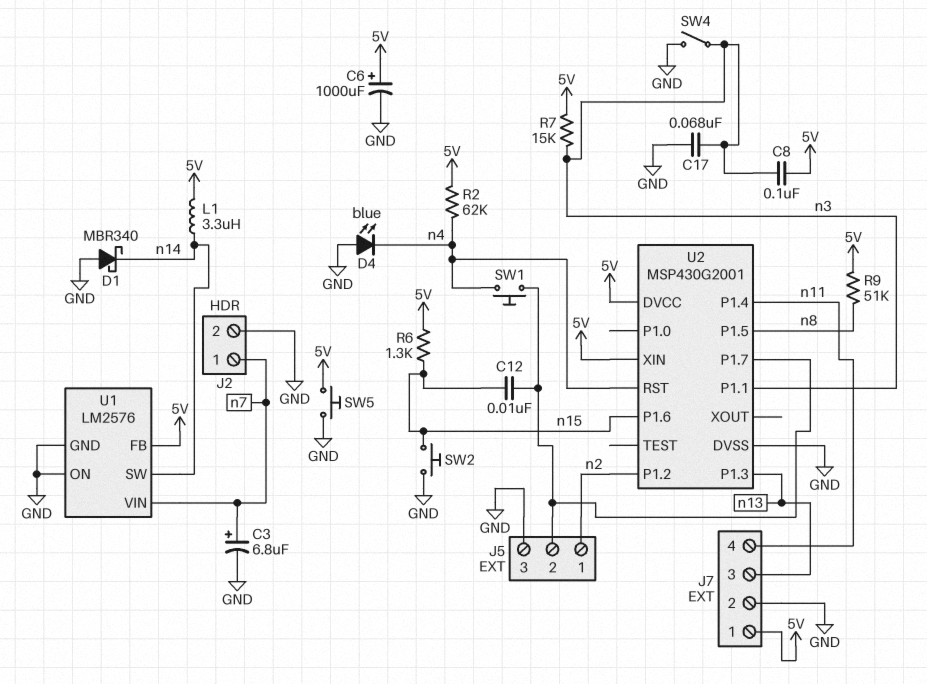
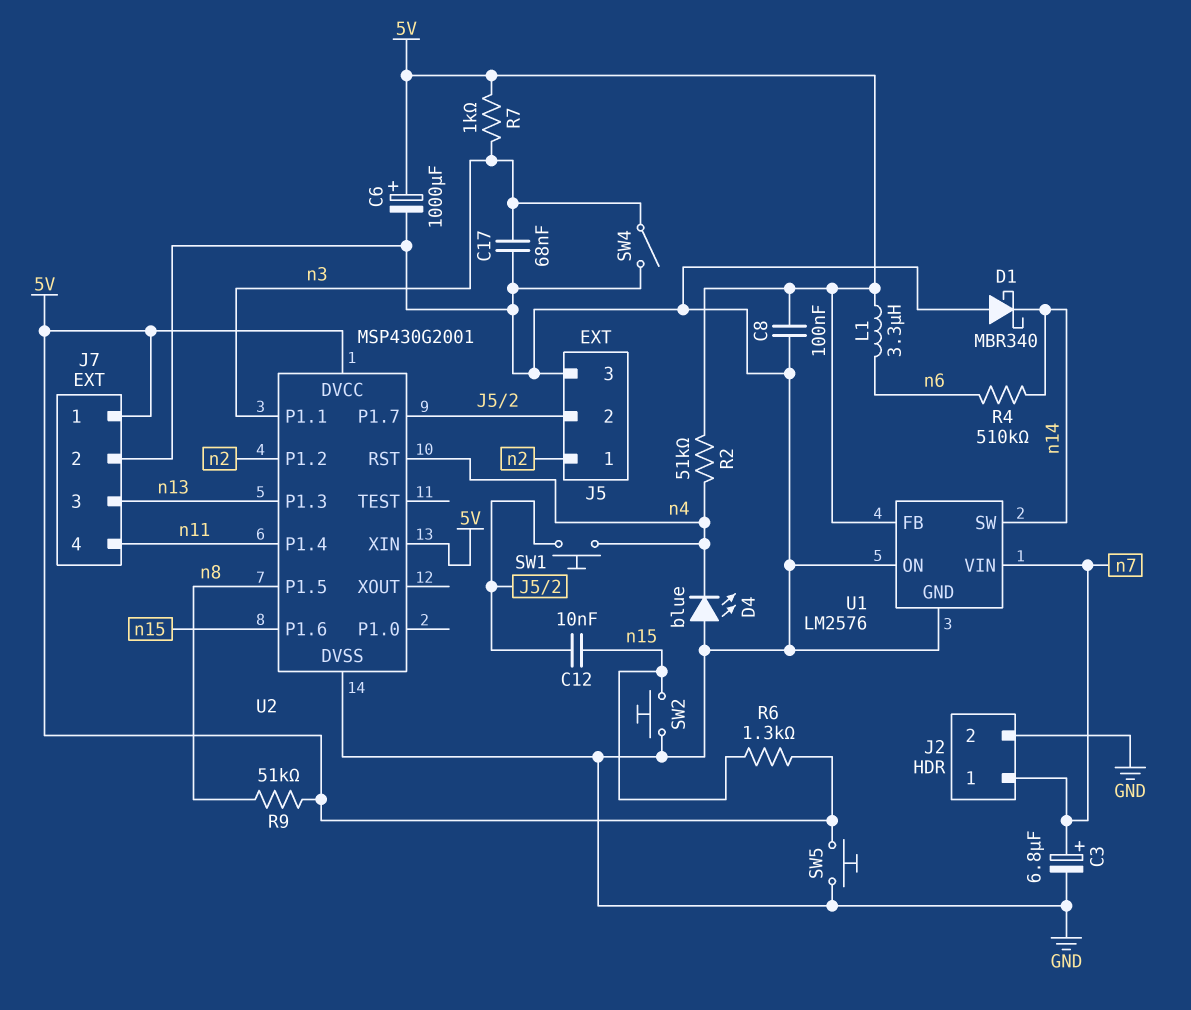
C8: 100nF (5V, n3) -> 100nF (5V, GND)
L1: 3.3uH (5V, n14) -> 3.3uH (5V, n6)
R2: 62k (5V, n4) -> 51k (5V, n4)
R4: none -> 510k (n6, n14)
R7: 15k (5V, n3) -> 1k (5V, n3)

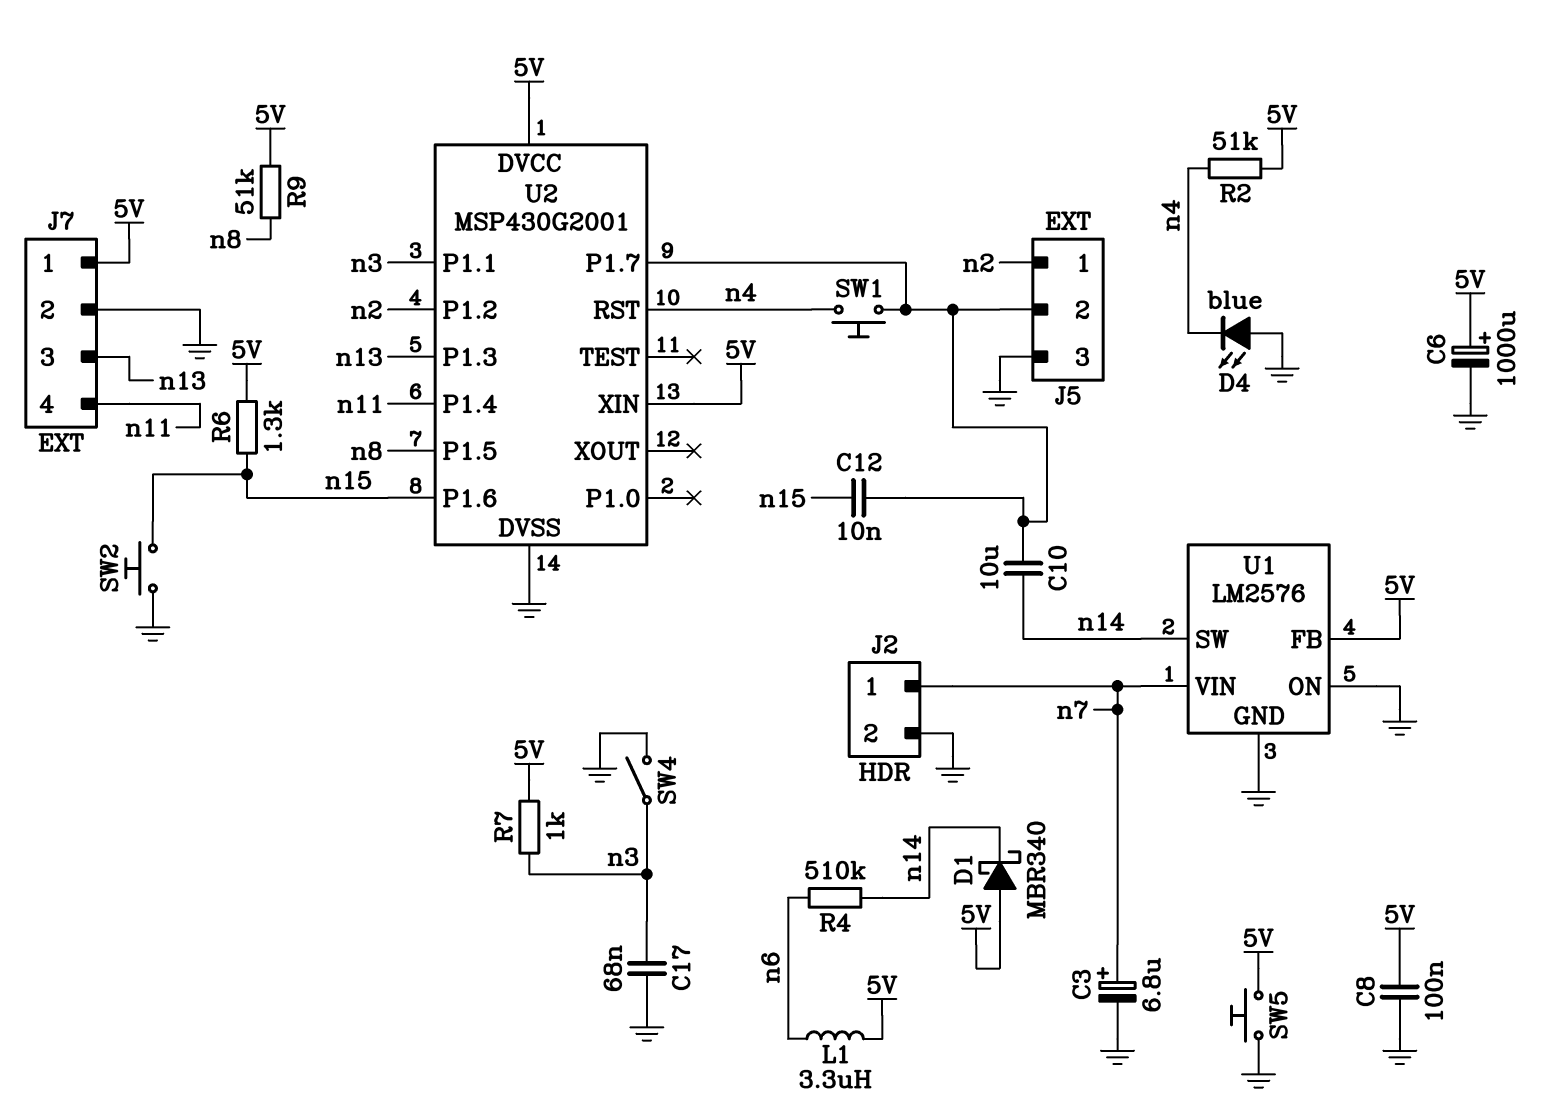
C10: none -> 10uF (J5/2, n14)
D1: schottky MBR340 (A GND, K n14) -> schottky MBR340 (A 5V, K n14)

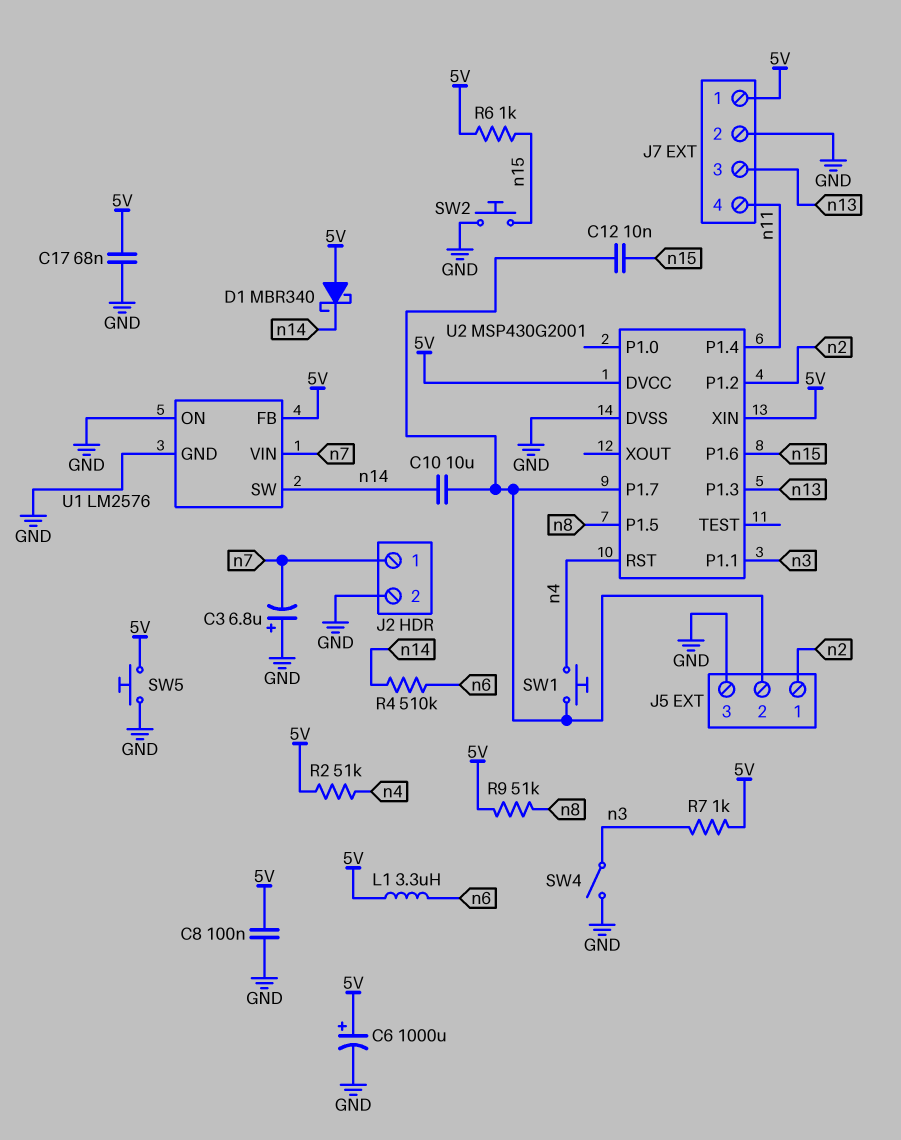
C3: 6.8uF (plus n7, minus GND) -> 6.8uF (plus GND, minus n7)
C17: 68nF (GND, n3) -> 68nF (5V, GND)
D4: LED blue (A GND, K n4) -> none
R6: 1.3k (5V, n15) -> 1k (5V, n15)

